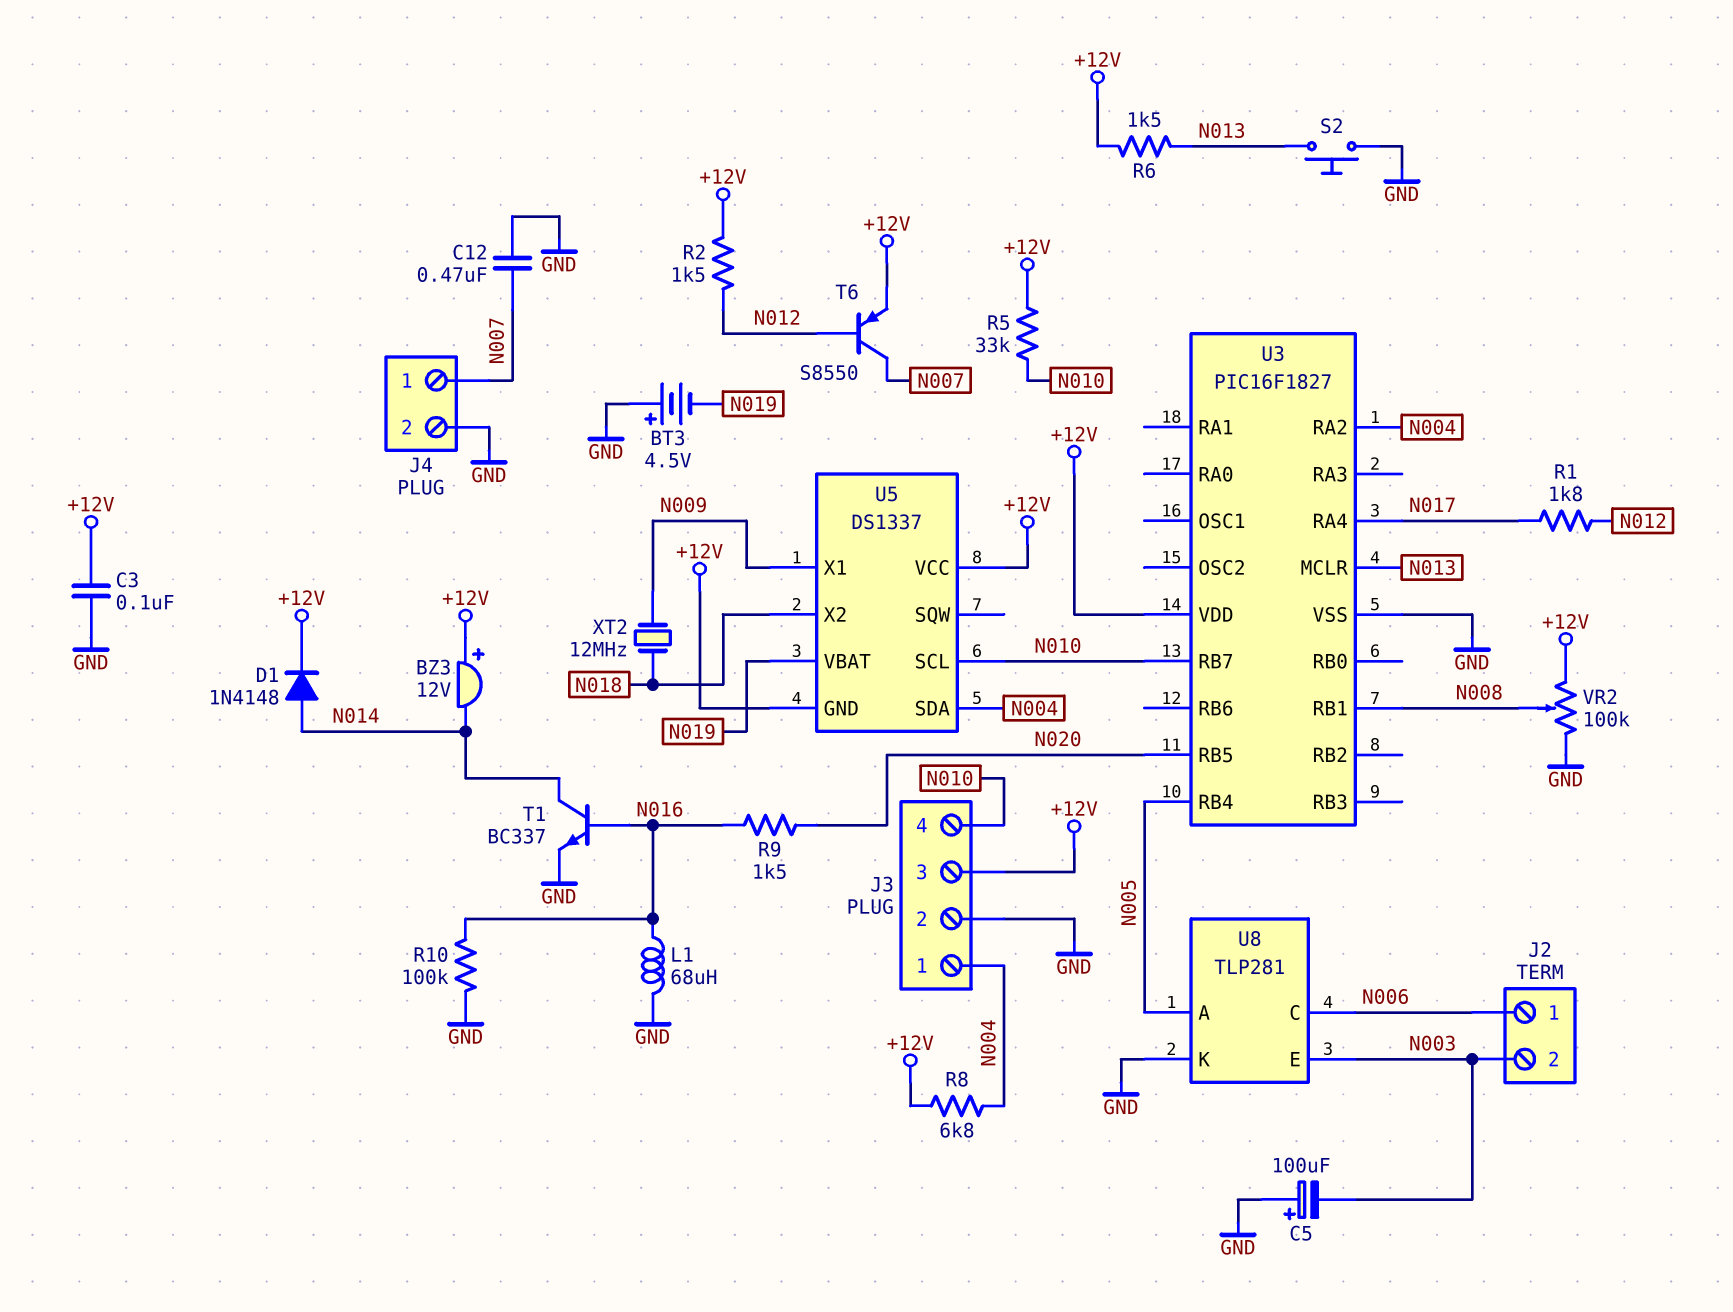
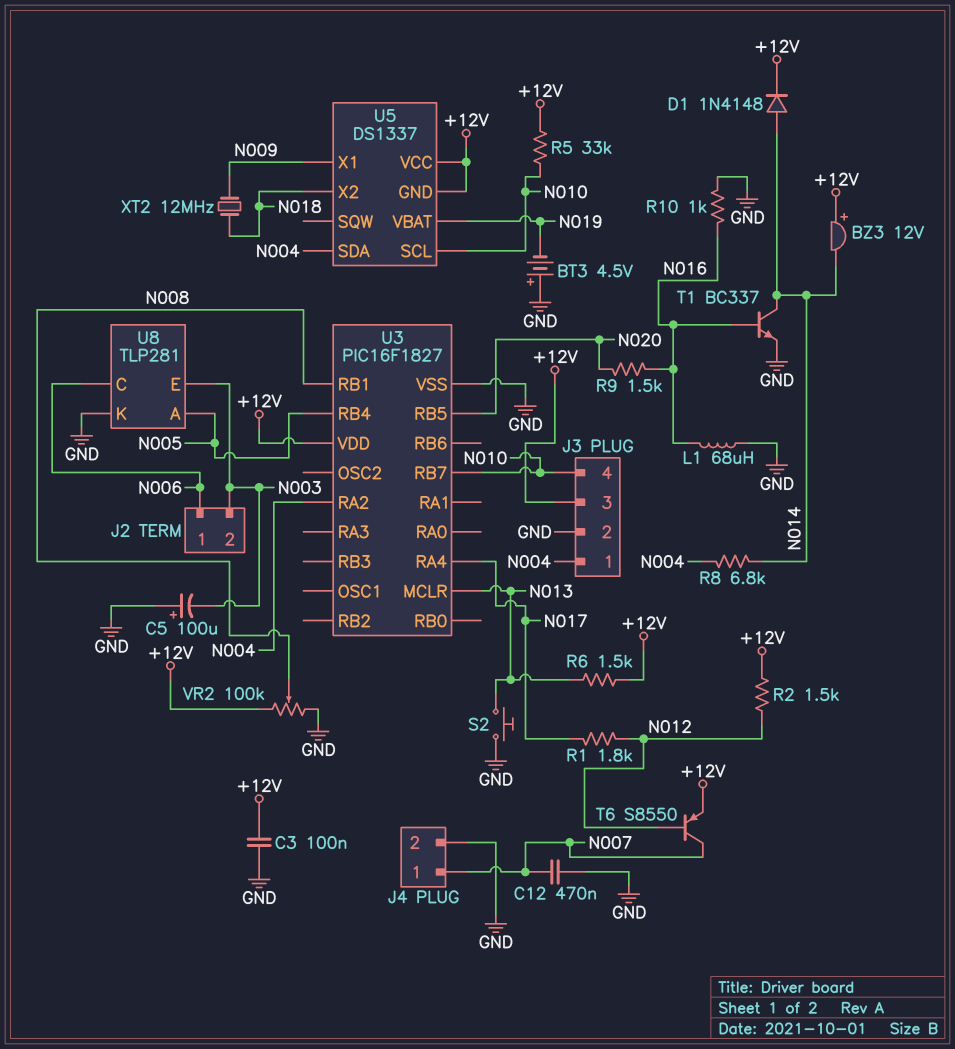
R8: 6.8k (+12V, N004) -> 6.8k (N004, N014)
R10: 100k (GND, N016) -> 1k (GND, N016)

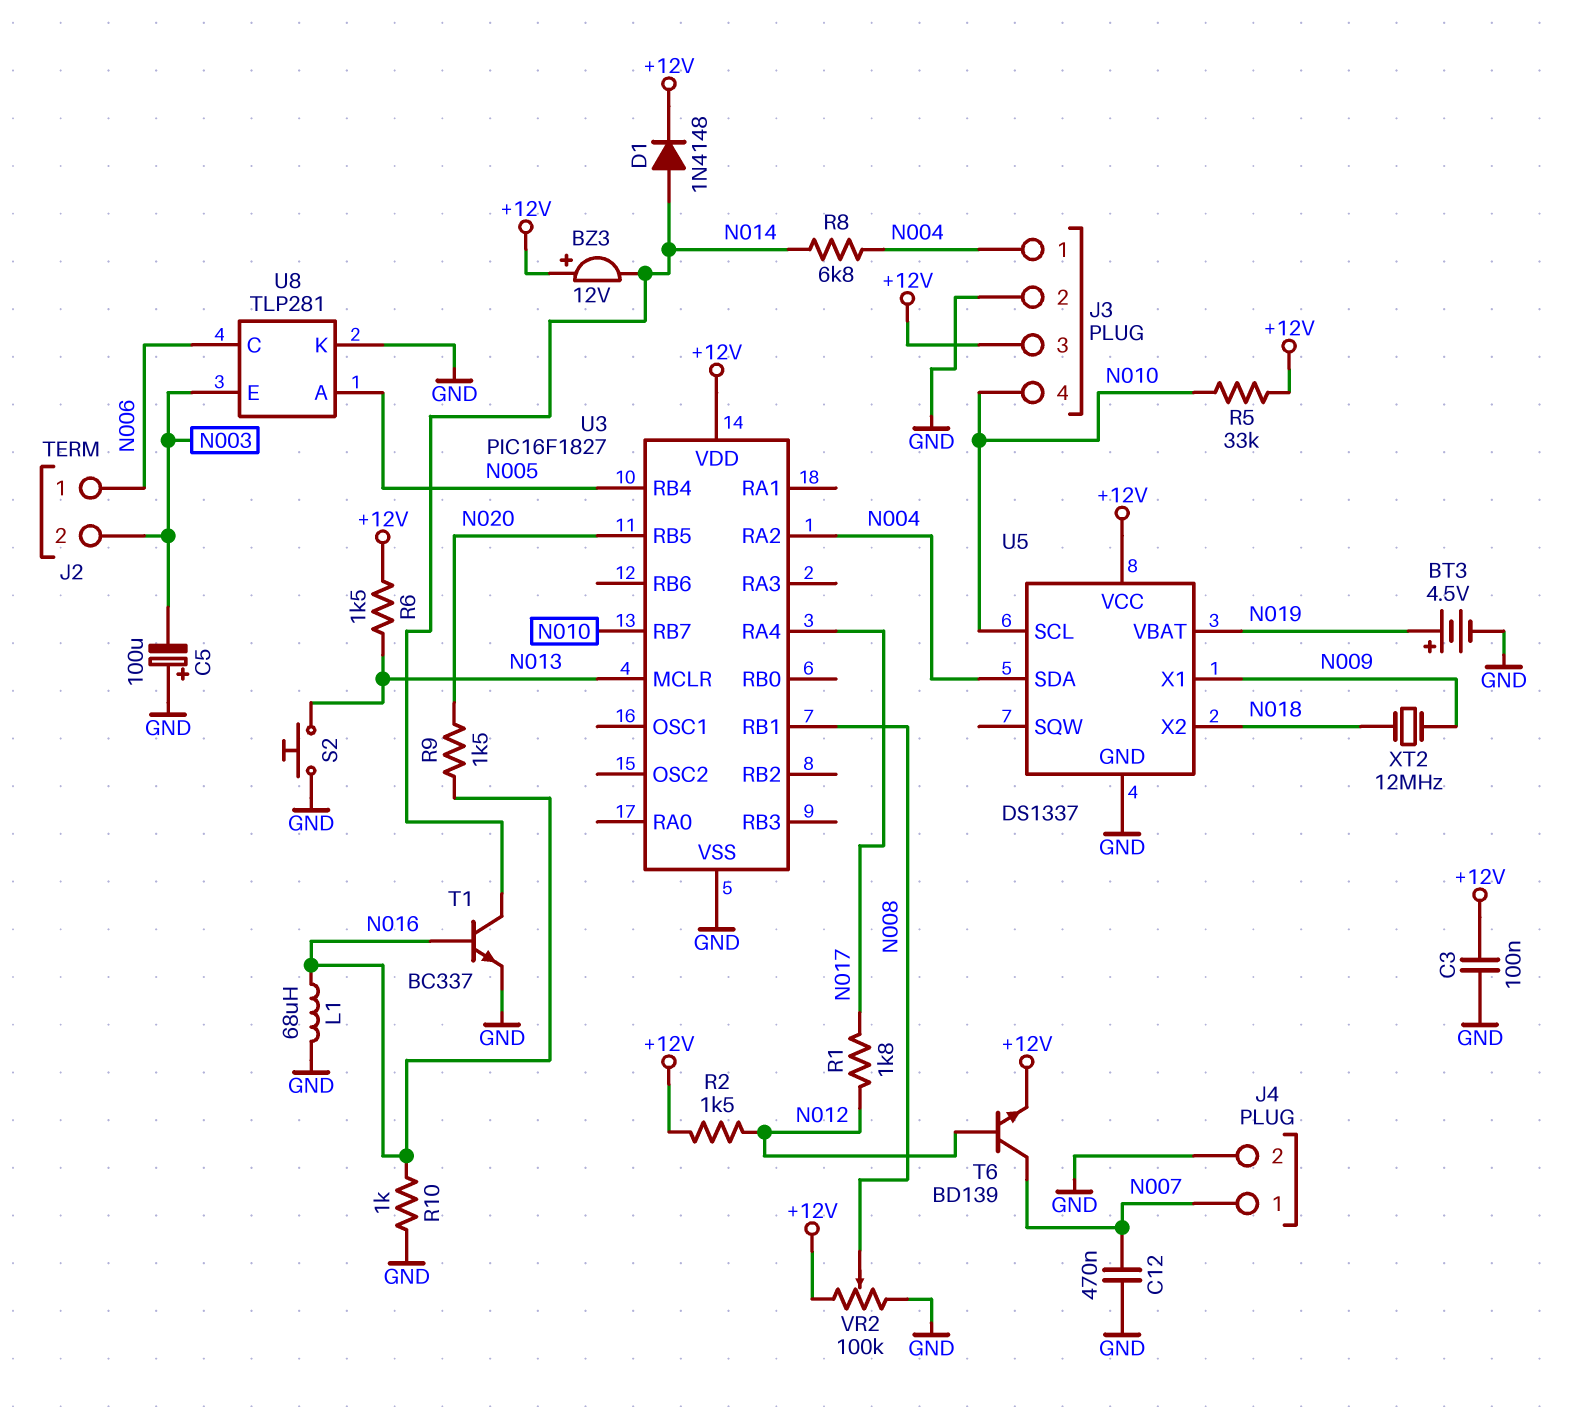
BT3: 4.5V (plus GND, minus N019) -> 4.5V (plus N019, minus GND)
T6: PNP S8550 (B N012, C N007, E +12V) -> NPN BD139 (B N012, C N007, E +12V)
U5 pin GND: +12V -> GND

